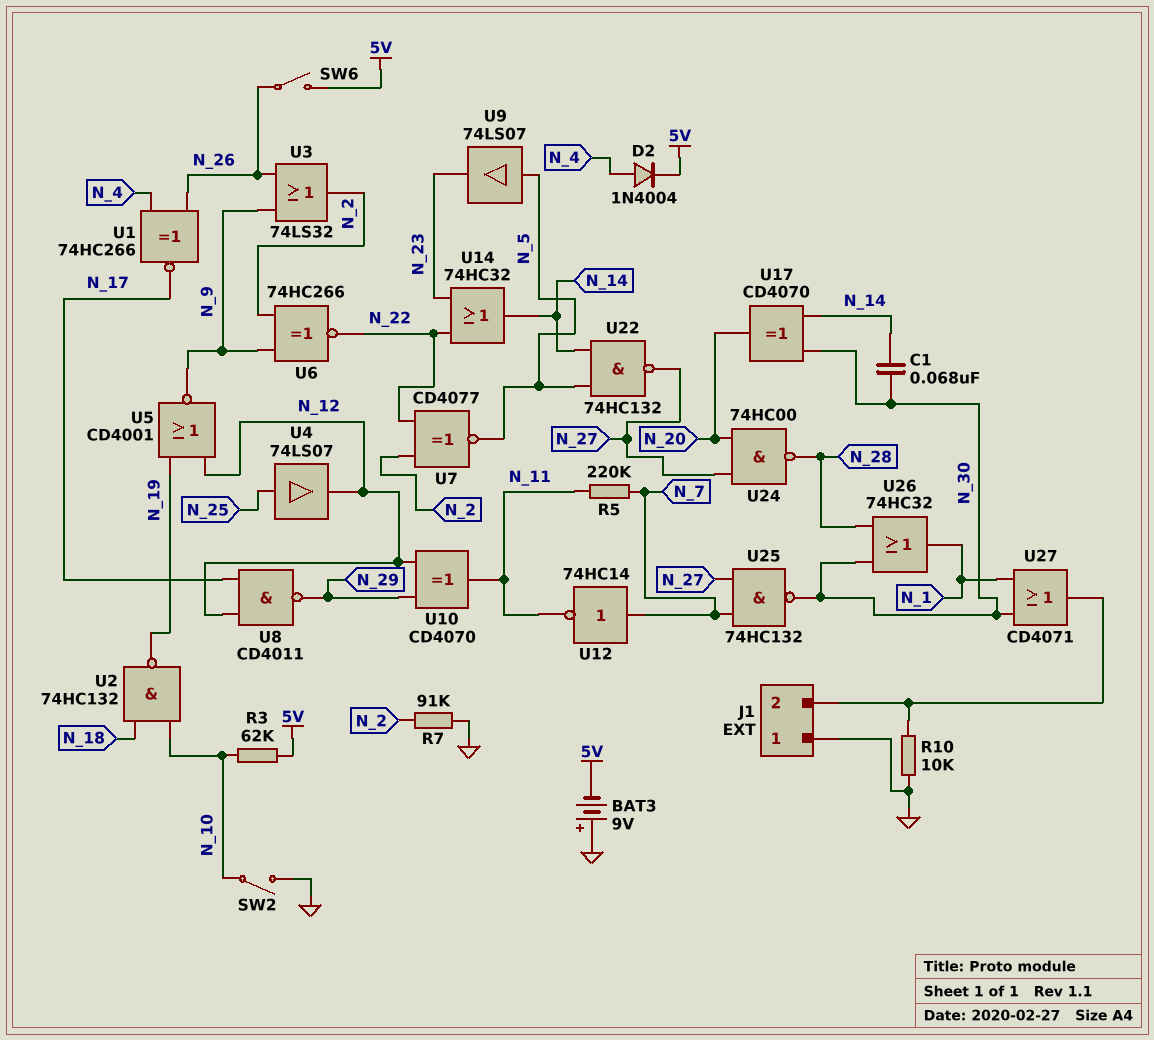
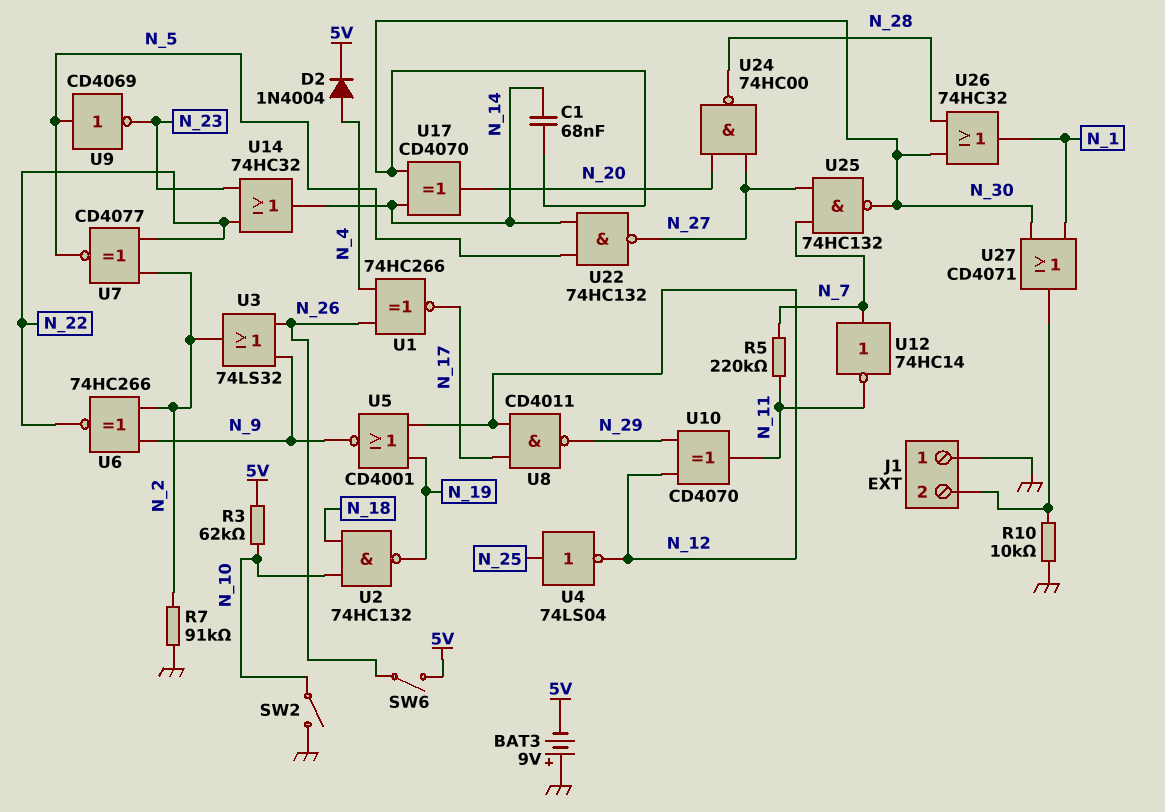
U4: buffer 74LS07 (in N_25, out N_12) -> NOT 74LS04 (in N_25, out N_12)
U9: buffer 74LS07 (in N_5, out N_23) -> NOT CD4069 (in N_5, out N_23)

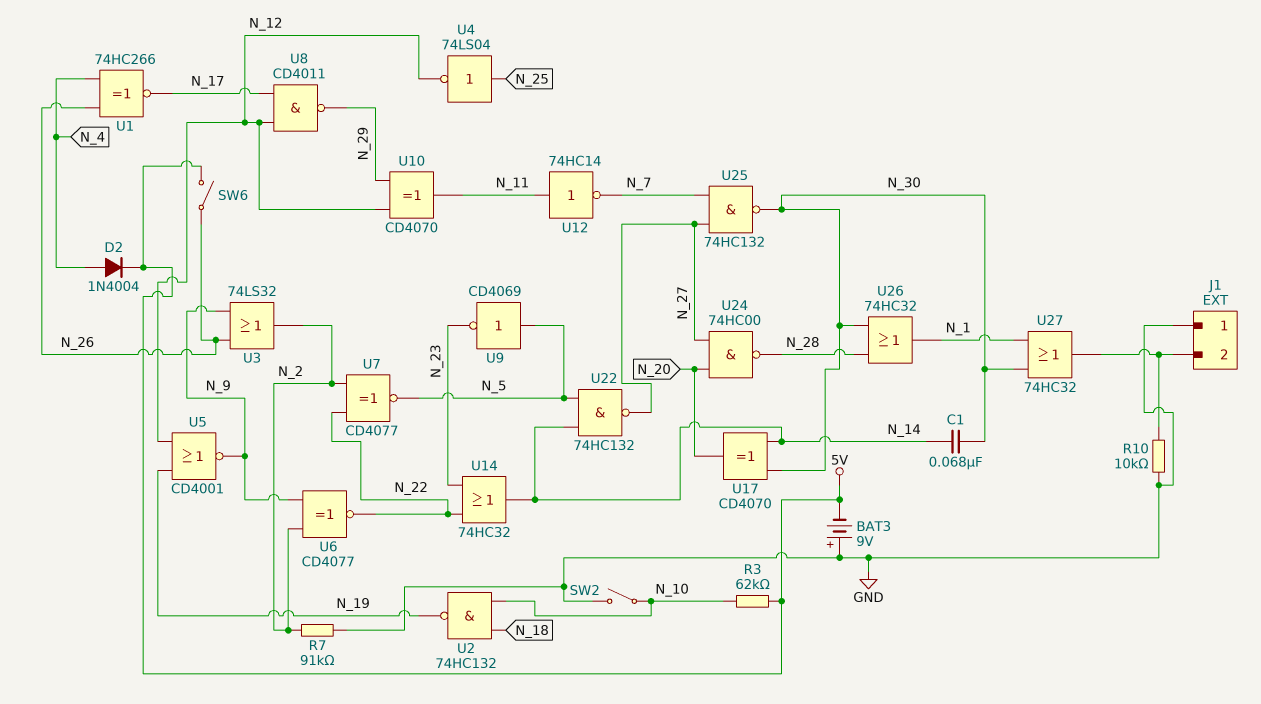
R5: 220k (N_7, N_11) -> none
U6: XNOR 74HC266 (in N_2, in N_9, out N_22) -> XNOR CD4077 (in N_2, in N_9, out N_22)
U12: NOT 74HC14 (in N_7, out N_11) -> NOT 74HC14 (in N_11, out N_7)
U27: OR CD4071 (in N_1, in N_30, out J1/2) -> OR 74HC32 (in N_1, in N_30, out J1/2)

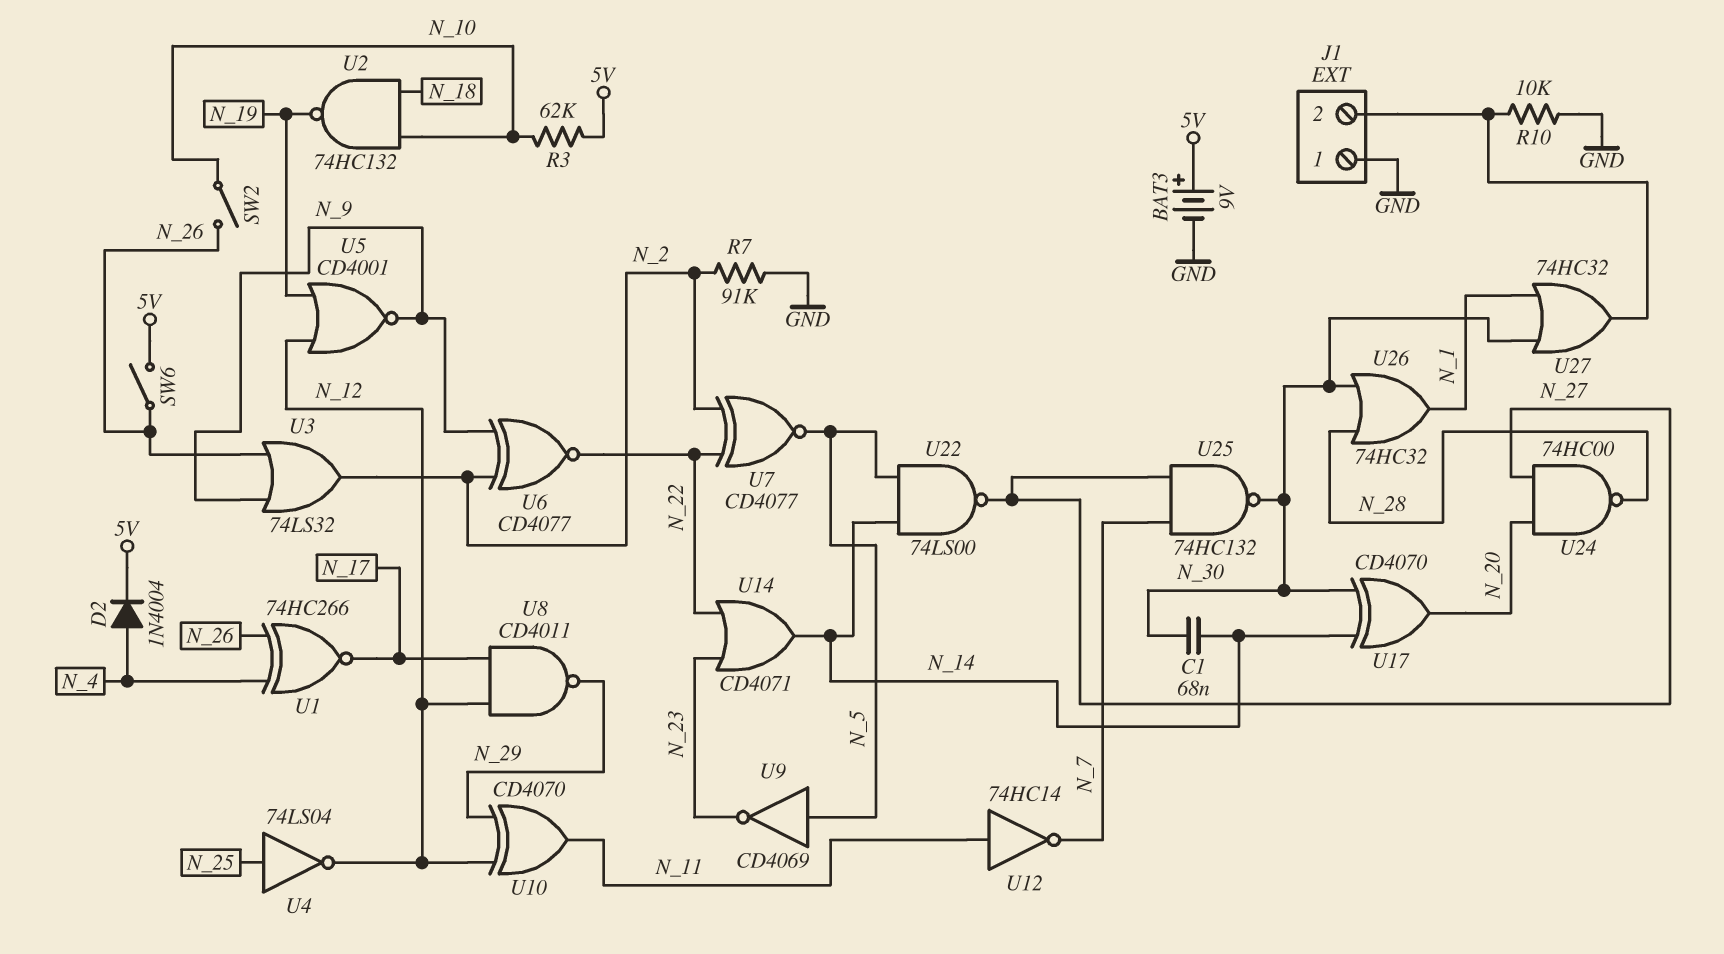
BAT3: 9V (plus GND, minus 5V) -> 9V (plus 5V, minus GND)
SW2: switch (GND, N_10) -> switch (N_10, N_26)
U14: OR 74HC32 (in N_22, in N_23, out N_14) -> OR CD4071 (in N_22, in N_23, out N_14)
U22: NAND 74HC132 (in N_5, in N_14, out N_27) -> NAND 74LS00 (in N_5, in N_14, out N_27)

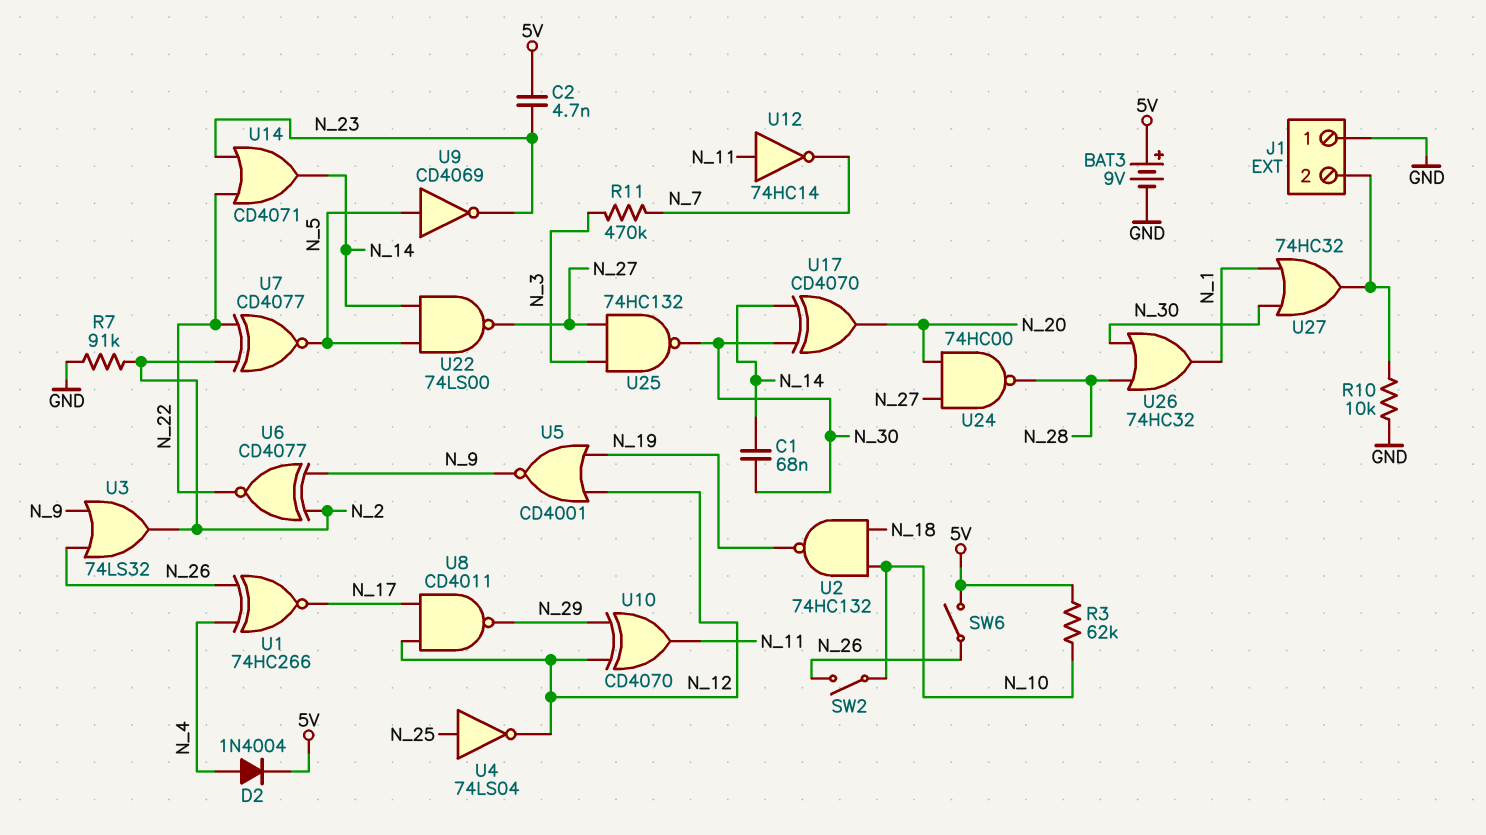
C2: none -> 4.7nF (5V, N_23)
R11: none -> 470k (N_3, N_7)
U25: NAND 74HC132 (in N_7, in N_27, out N_30) -> NAND 74HC132 (in N_3, in N_27, out N_30)

